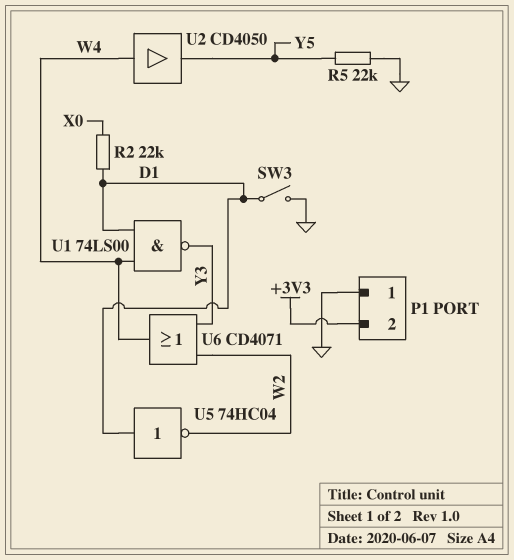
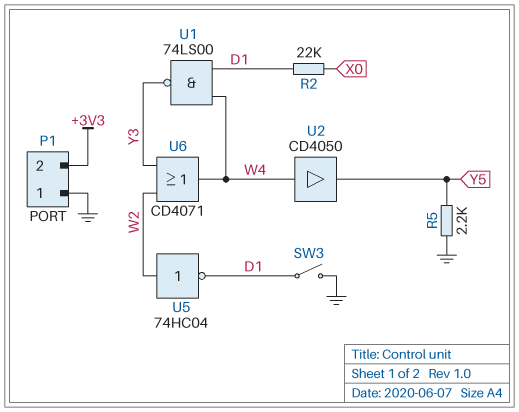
R5: 22k (GND, Y5) -> 2.2k (GND, Y5)
U5: NOT 74HC04 (in D1, out W2) -> NOT 74HC04 (in W2, out D1)

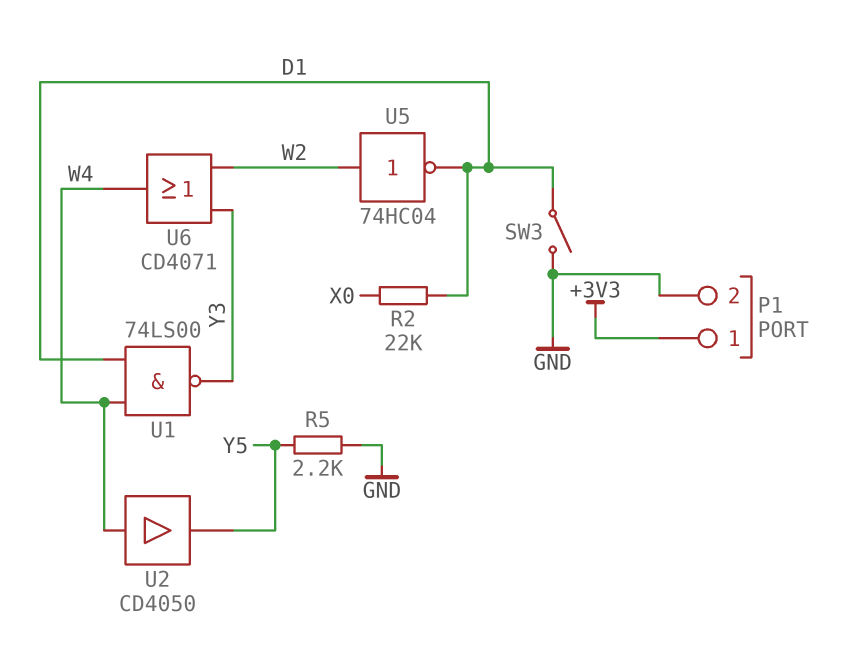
P1 pin 1: GND -> +3V3
P1 pin 2: +3V3 -> GND

